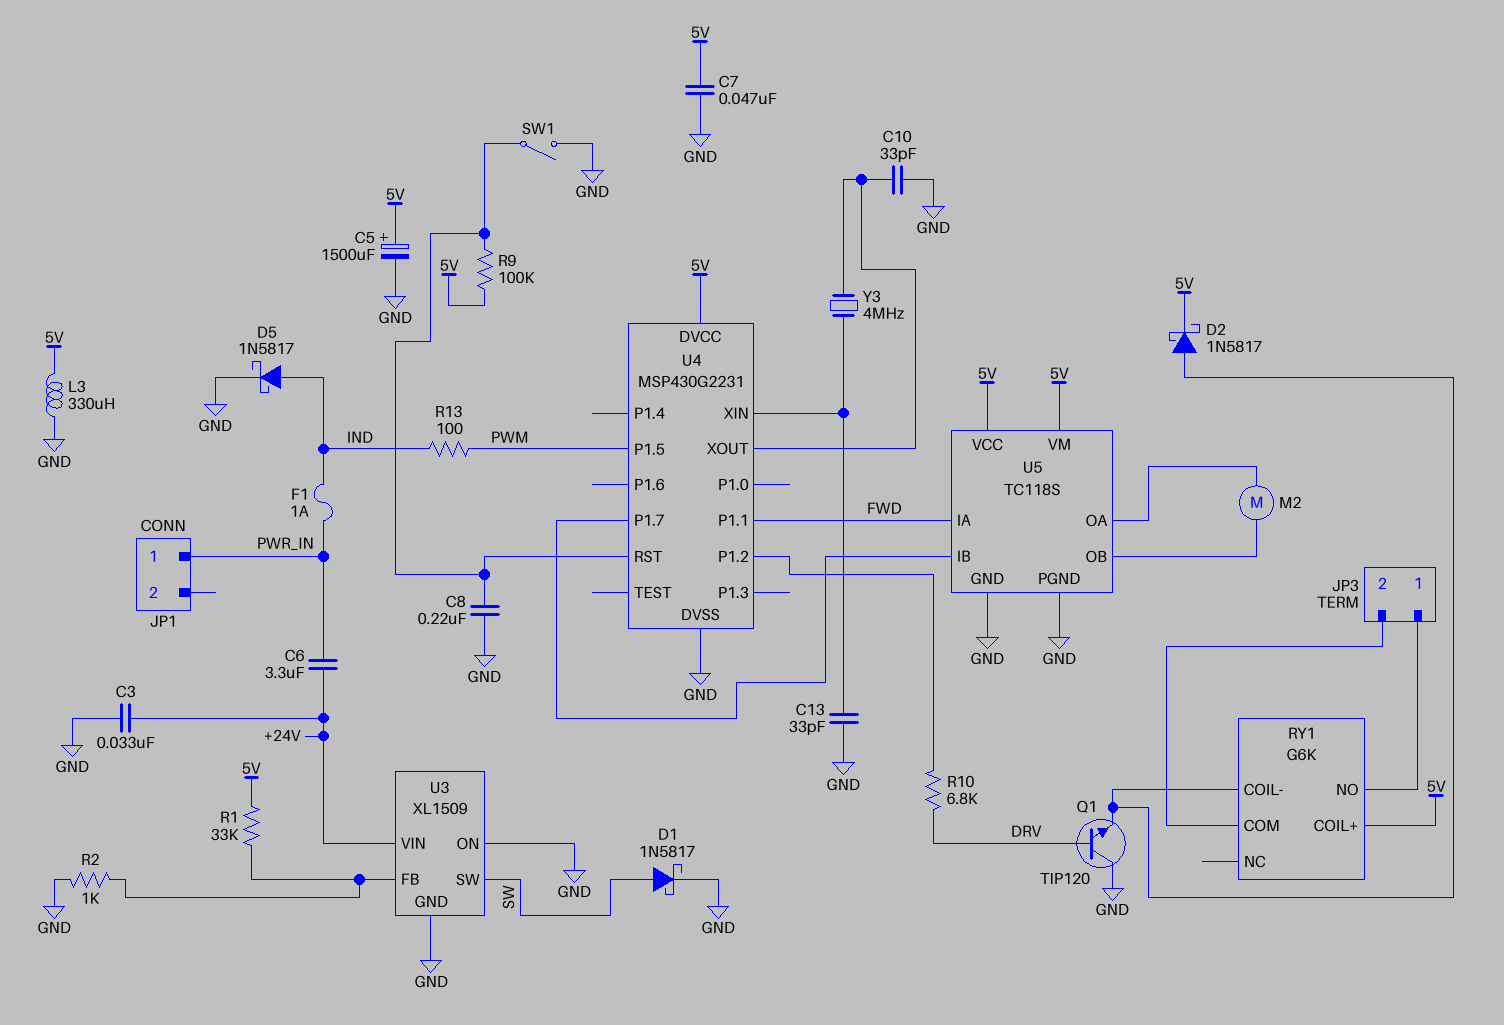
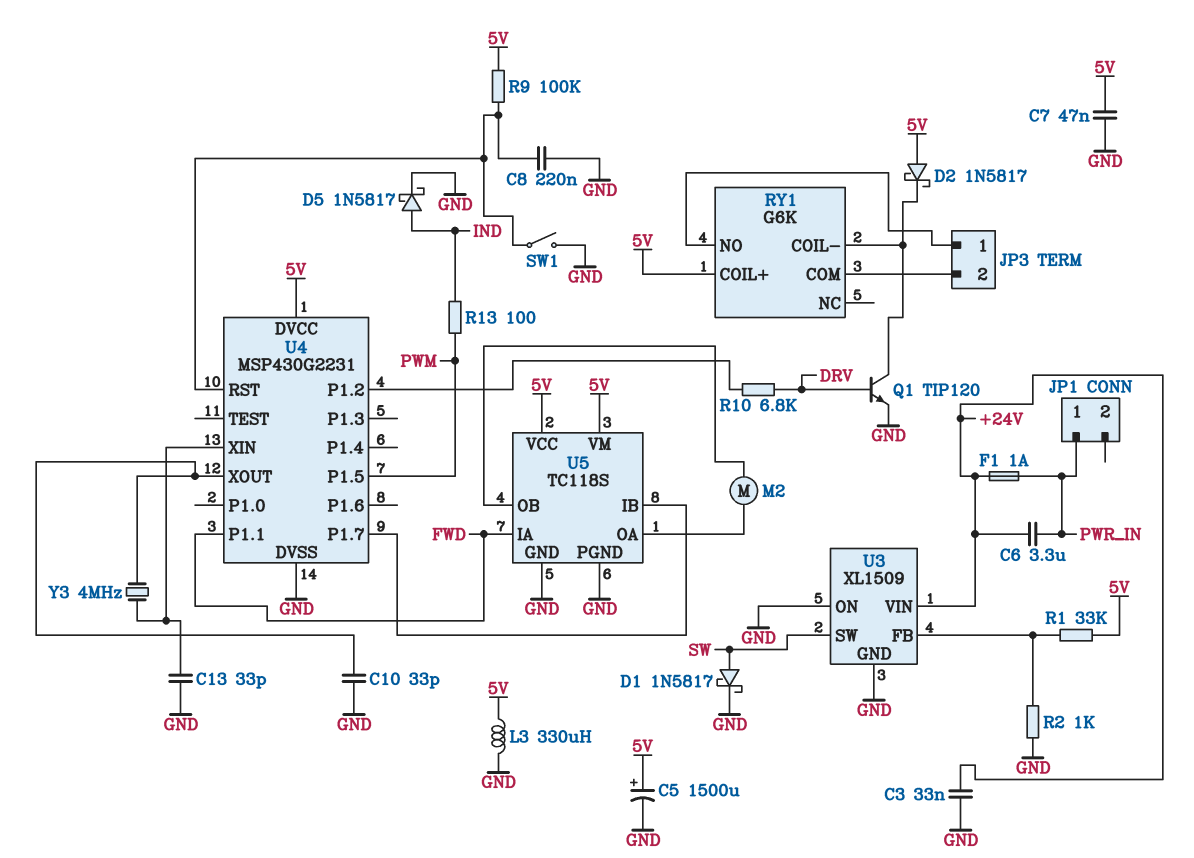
D2: schottky 1N5817 (A RY1/COIL-, K 5V) -> schottky 1N5817 (A 5V, K RY1/COIL-)
F1: 1A (IND, PWR_IN) -> 1A (+24V, PWR_IN)
Q1: NPN TIP120 (B DRV, C GND, E RY1/COIL-) -> NPN TIP120 (B DRV, C RY1/COIL-, E GND)

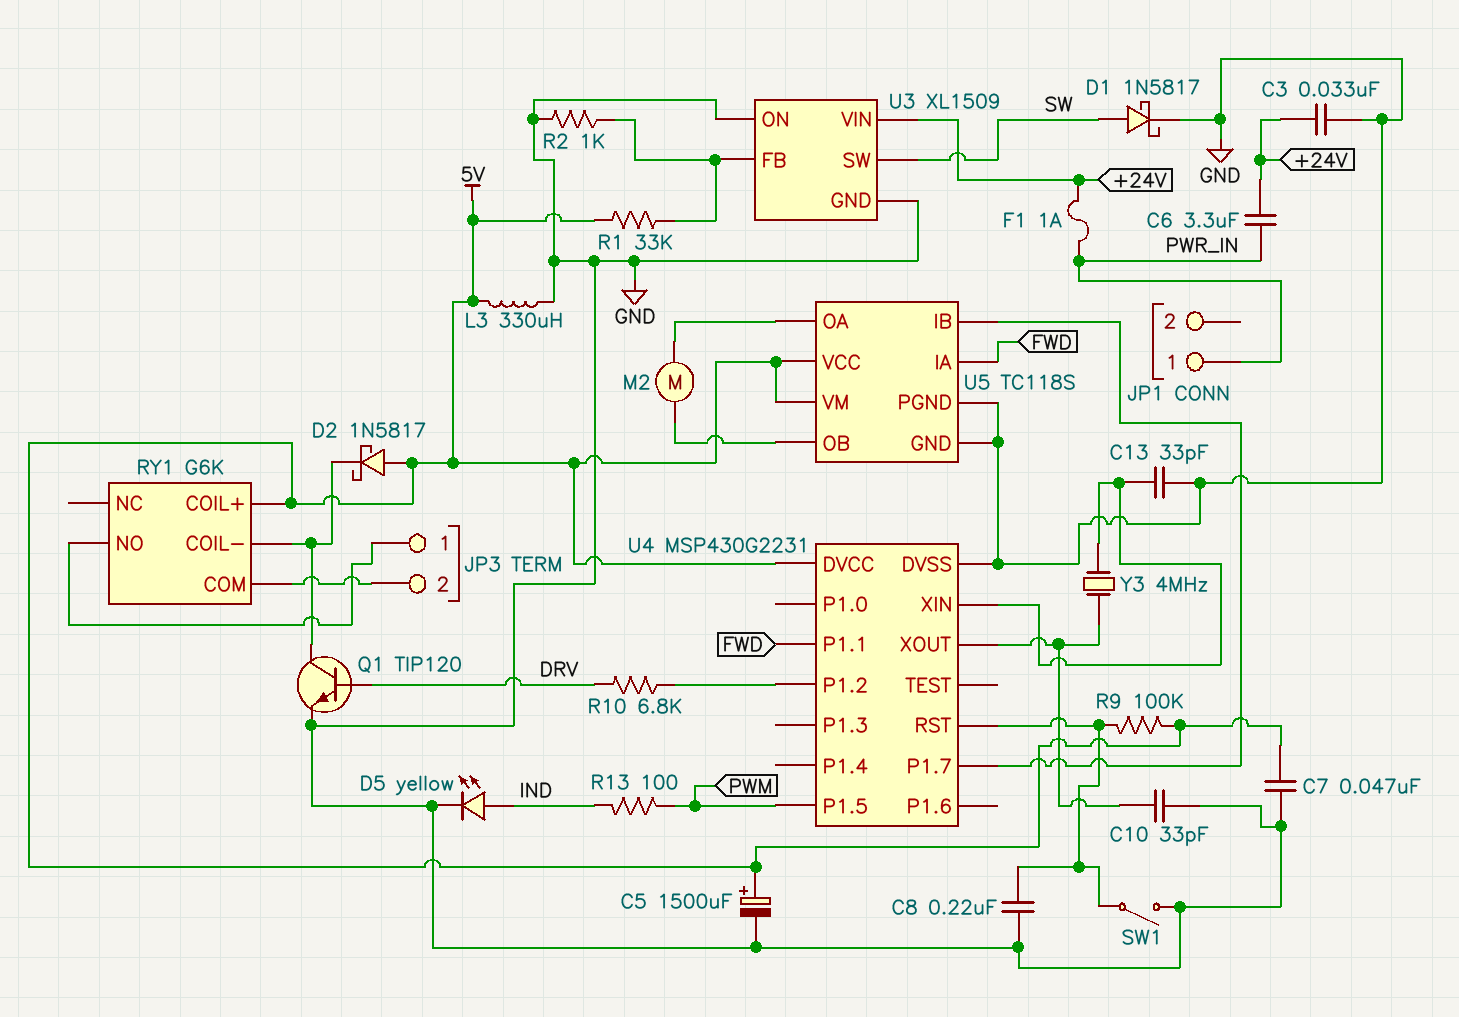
D5: schottky 1N5817 (A IND, K GND) -> LED yellow (A IND, K GND)

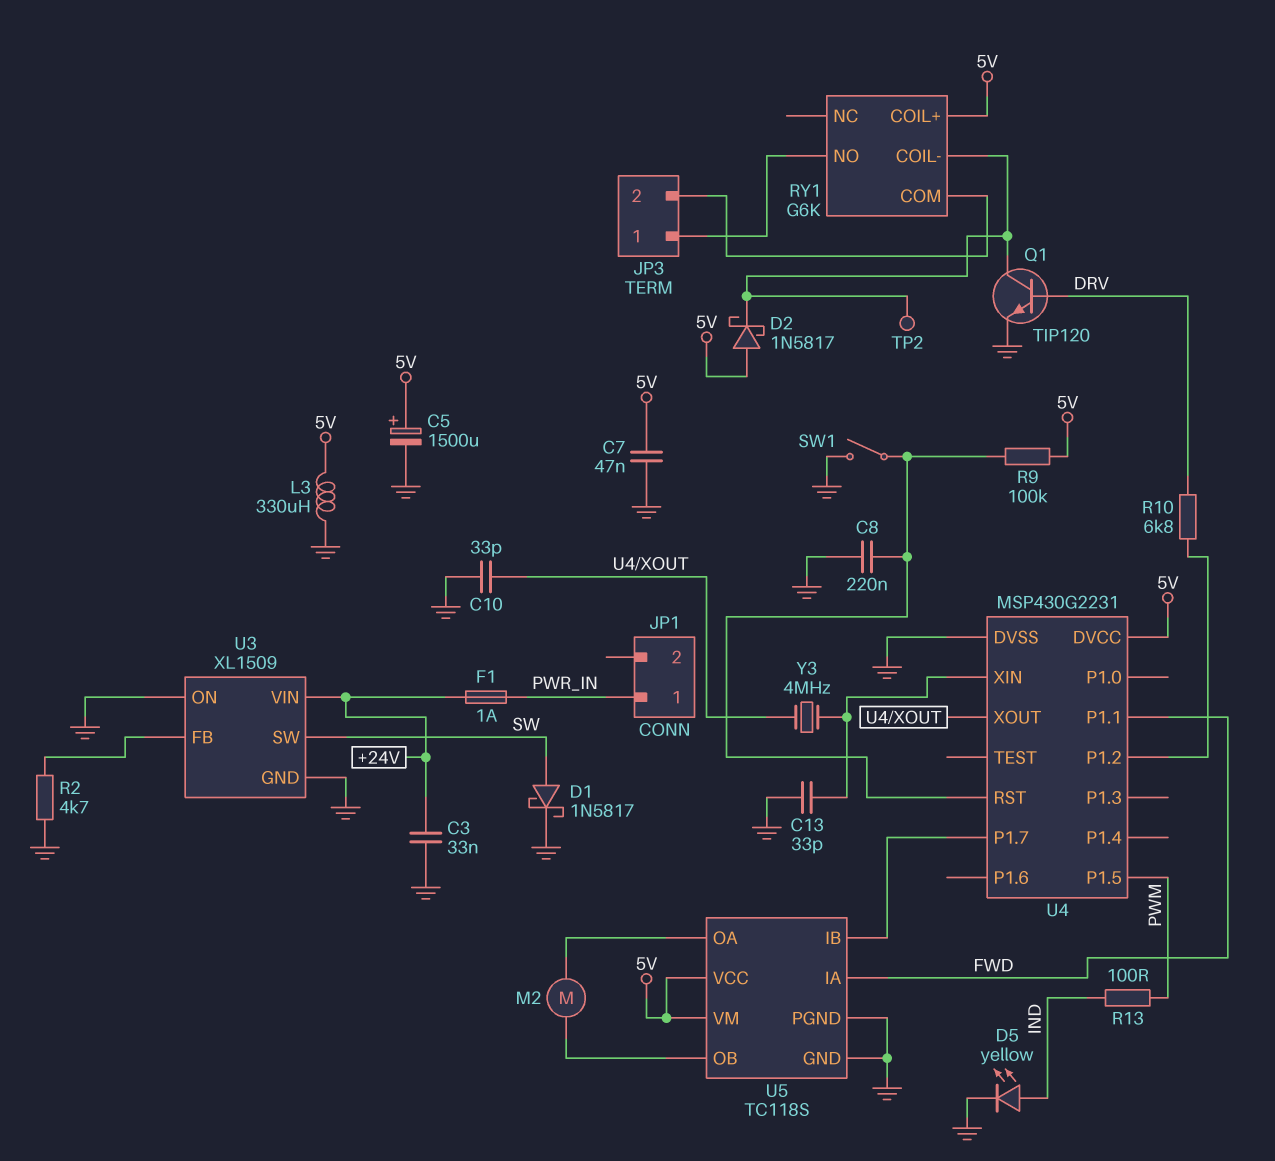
C6: 3.3uF (+24V, PWR_IN) -> none
R1: 33k (5V, U3/FB) -> none
R2: 1k (GND, U3/FB) -> 4.7k (GND, U3/FB)
TP2: none -> test point (RY1/COIL-)

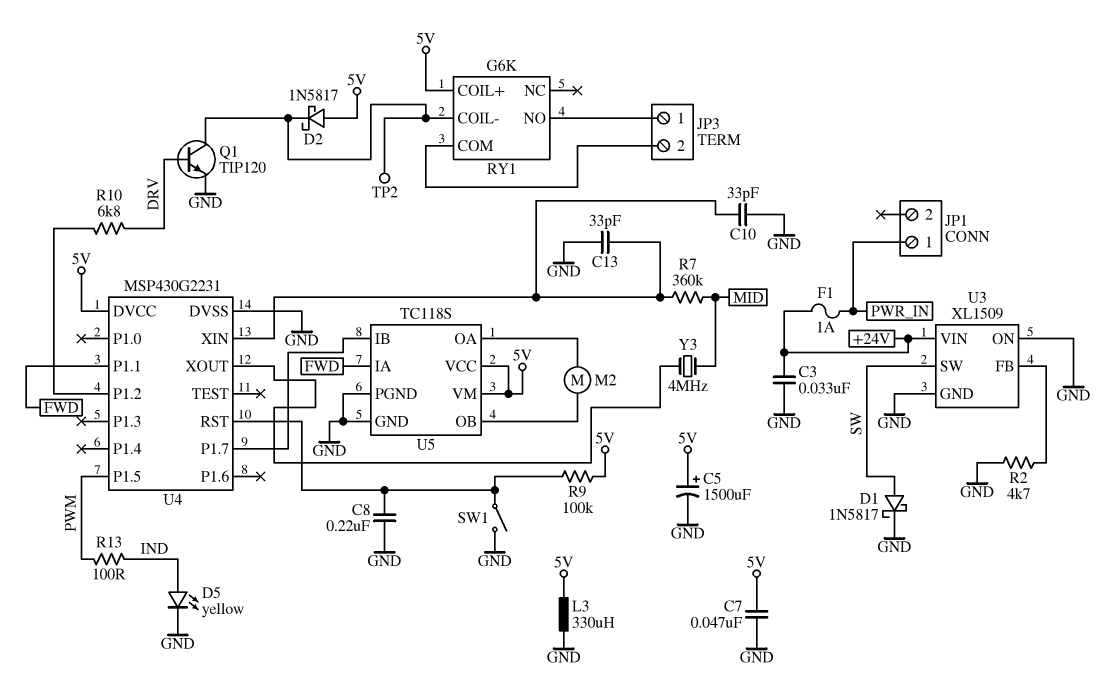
C10: 33pF (GND, U4/XOUT) -> 33pF (GND, U4/XIN)
R7: none -> 360k (MID, U4/XIN)
Y3: 4MHz (U4/XIN, U4/XOUT) -> 4MHz (MID, U4/XOUT)

